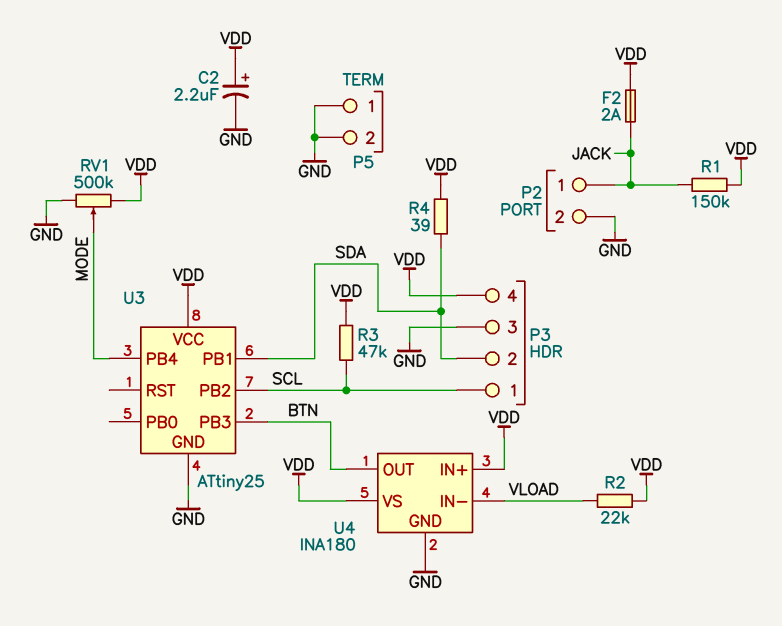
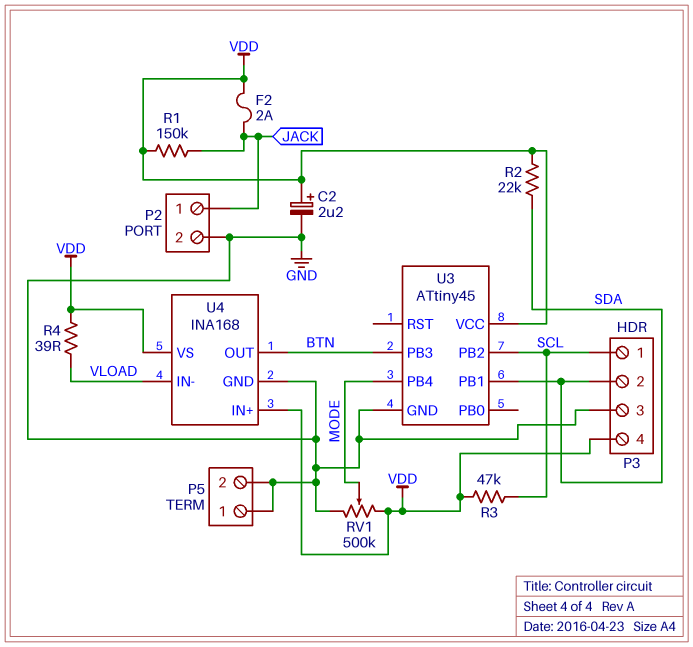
R2: 22k (VDD, VLOAD) -> 22k (SDA, VDD)
R4: 39 (SDA, VDD) -> 39 (VDD, VLOAD)
U3: ATtiny25 -> ATtiny45
U4: INA180 -> INA168

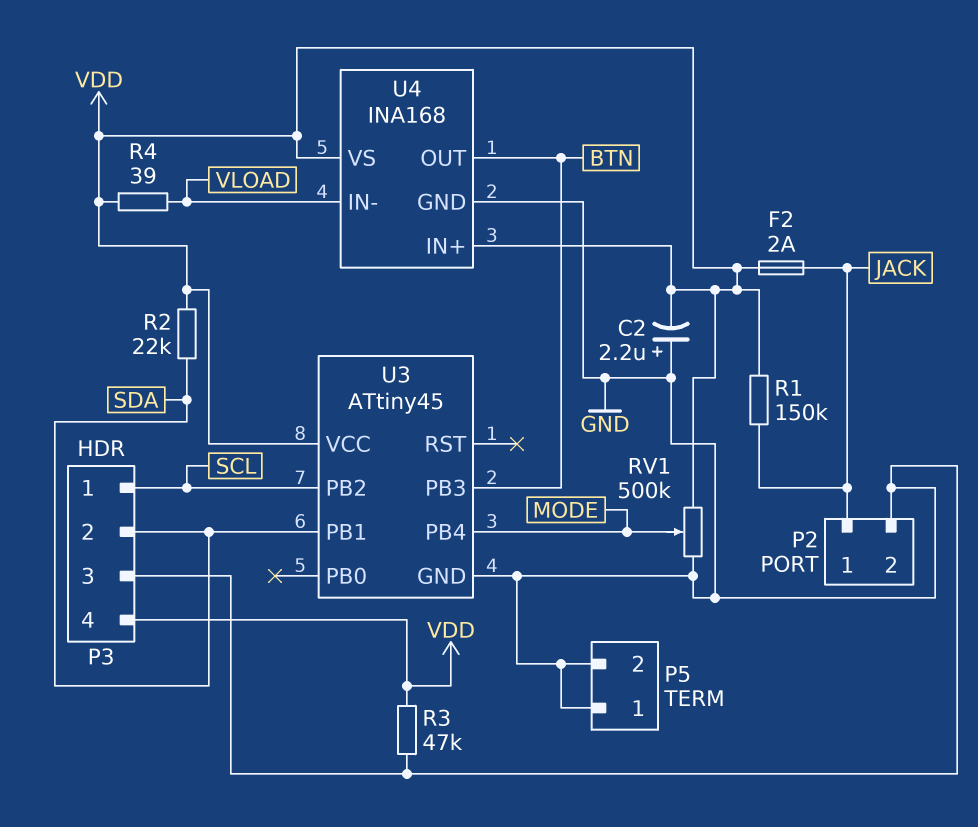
C2: 2.2uF (plus VDD, minus GND) -> 2.2uF (plus GND, minus VDD)
R3: 47k (SCL, VDD) -> 47k (GND, VDD)

